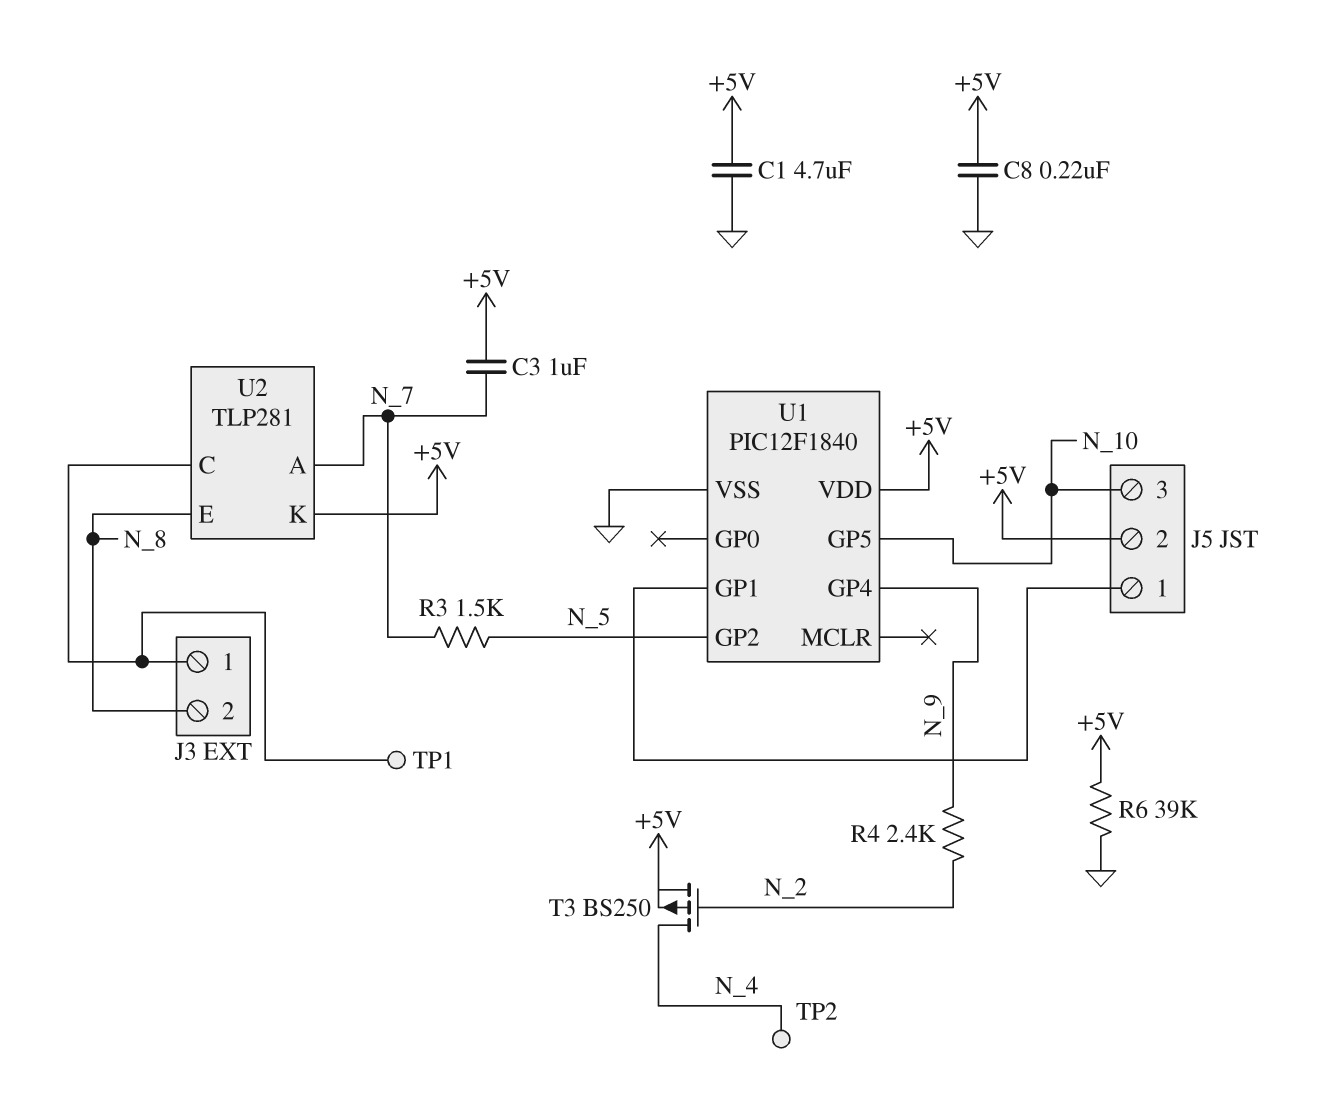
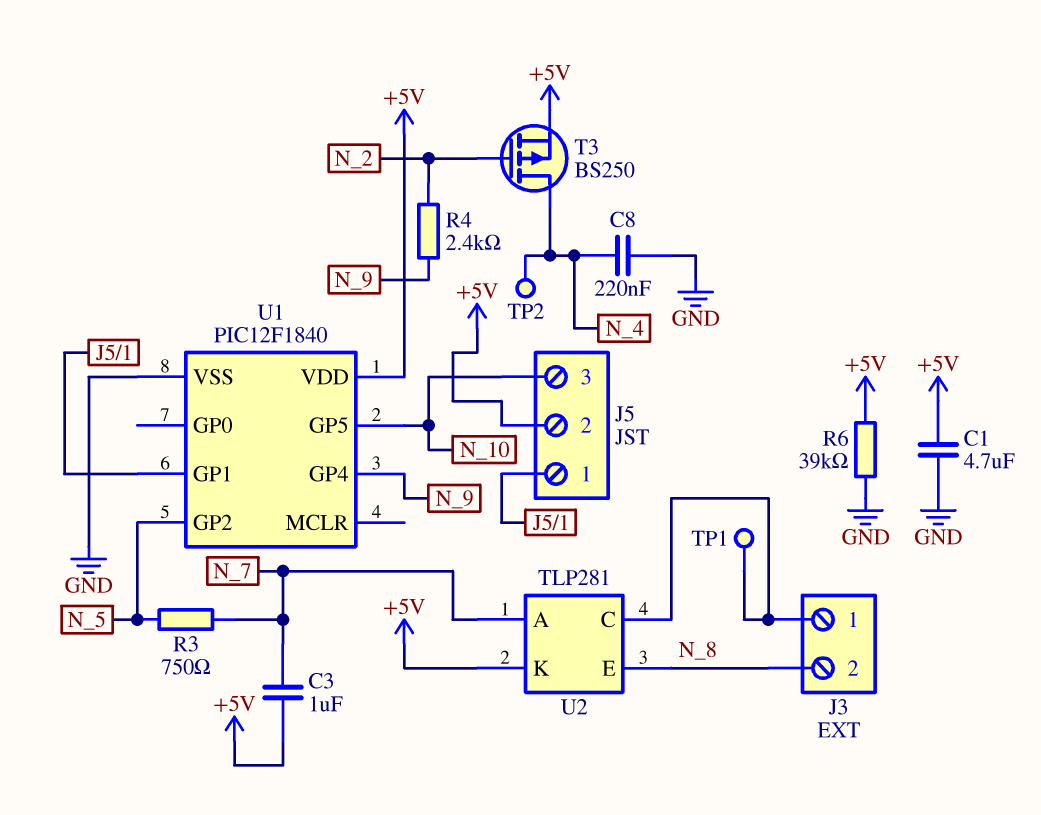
C8: 220nF (+5V, GND) -> 220nF (GND, N_4)
R3: 1.5k (N_5, N_7) -> 750 (N_5, N_7)

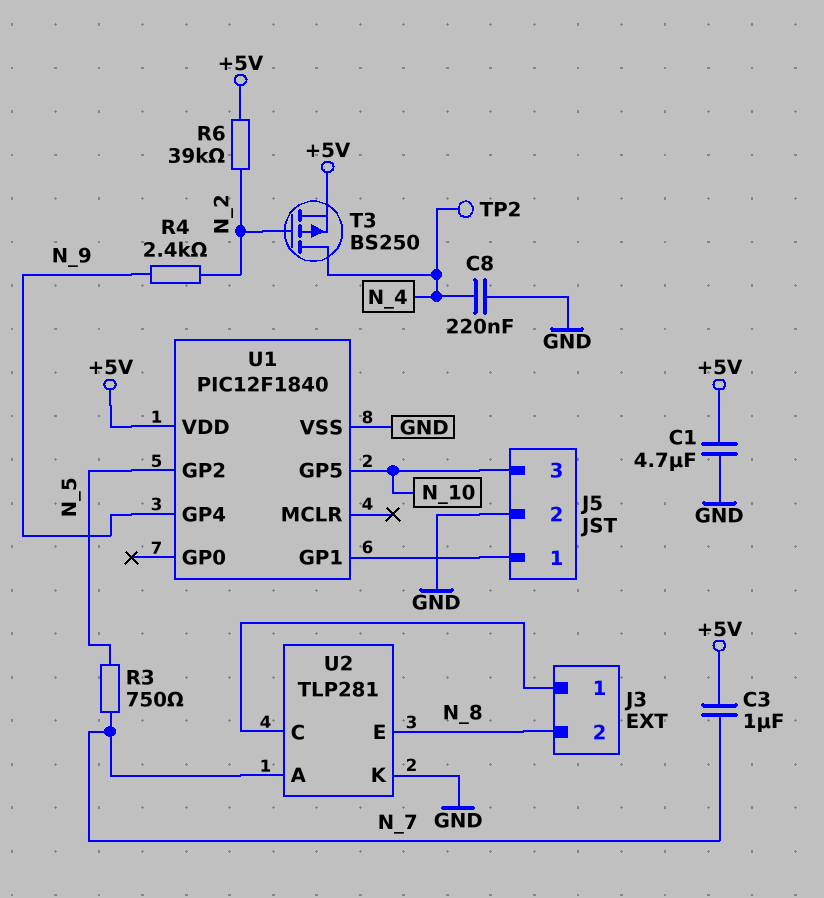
J5 pin 2: +5V -> GND
R6: 39k (+5V, GND) -> 39k (+5V, N_2)
TP1: test point (J3/1) -> none
U2 pin K: +5V -> GND

